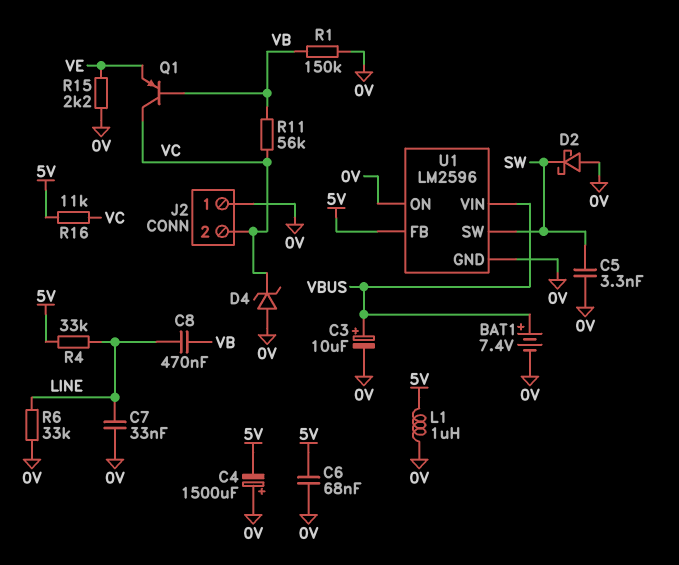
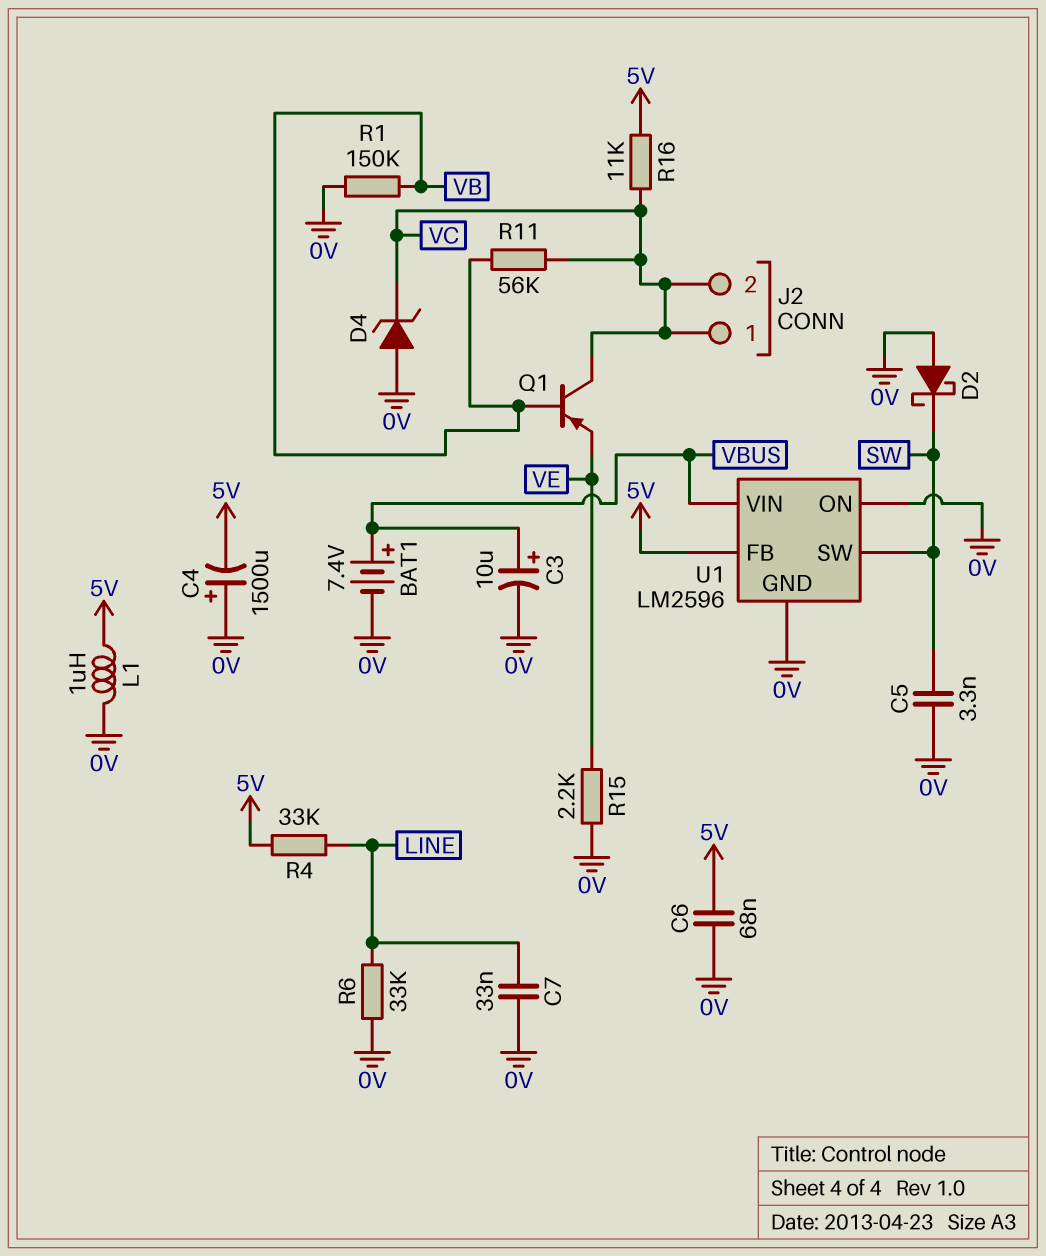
C8: 470nF (LINE, VB) -> none
J2 pin 1: 0V -> VC

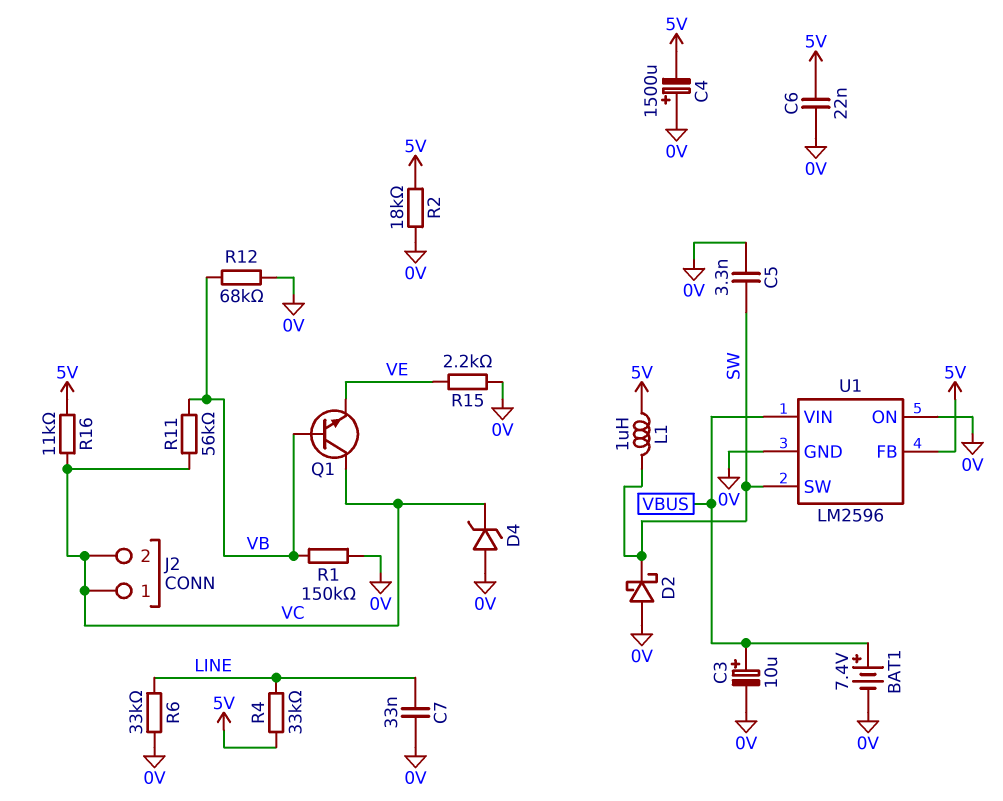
C6: 68nF (0V, 5V) -> 22nF (0V, 5V)
L1: 1uH (0V, 5V) -> 1uH (5V, SW)
Q1: PNP (B VB, C VC, E VE) -> NPN (B VB, C VC, E VE)
R2: none -> 18k (0V, 5V)
R12: none -> 68k (0V, VB)

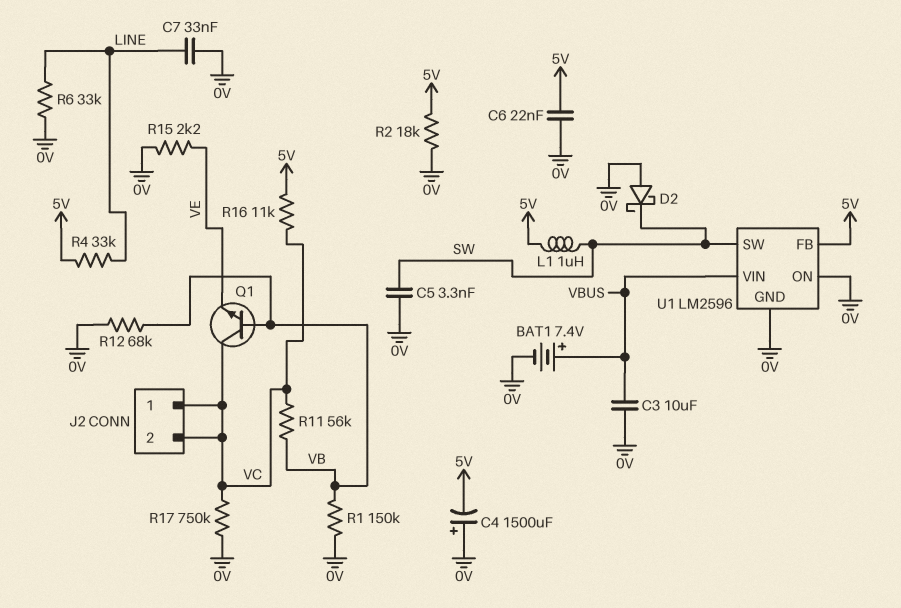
C3: 10uF (plus VBUS, minus 0V) -> 10uF (0V, VBUS)
D4: zener (A 0V, K VC) -> none
R17: none -> 750k (0V, VC)

